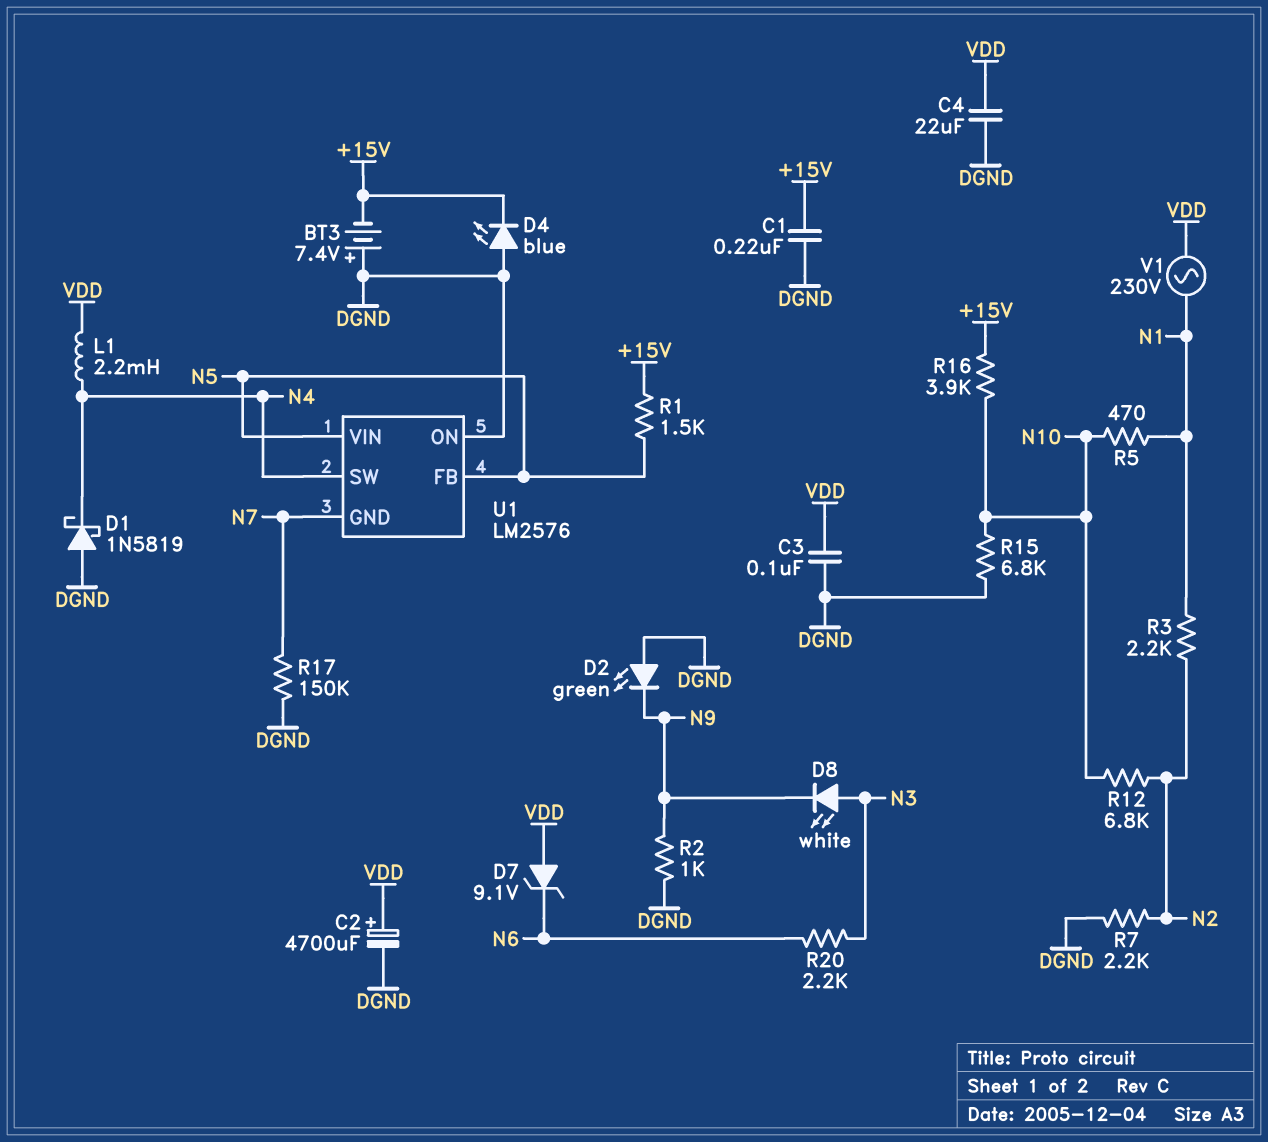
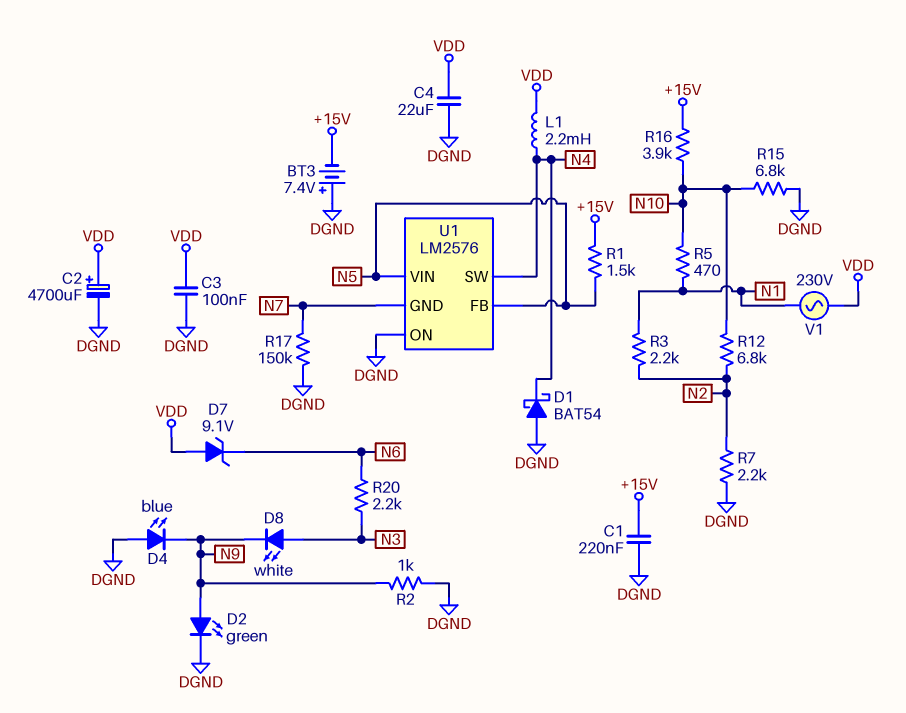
D1: schottky 1N5819 (A DGND, K N4) -> schottky BAT54 (A DGND, K N4)
D2: LED green (A DGND, K N9) -> LED green (A N9, K DGND)
D4: LED blue (A DGND, K +15V) -> LED blue (A DGND, K N9)

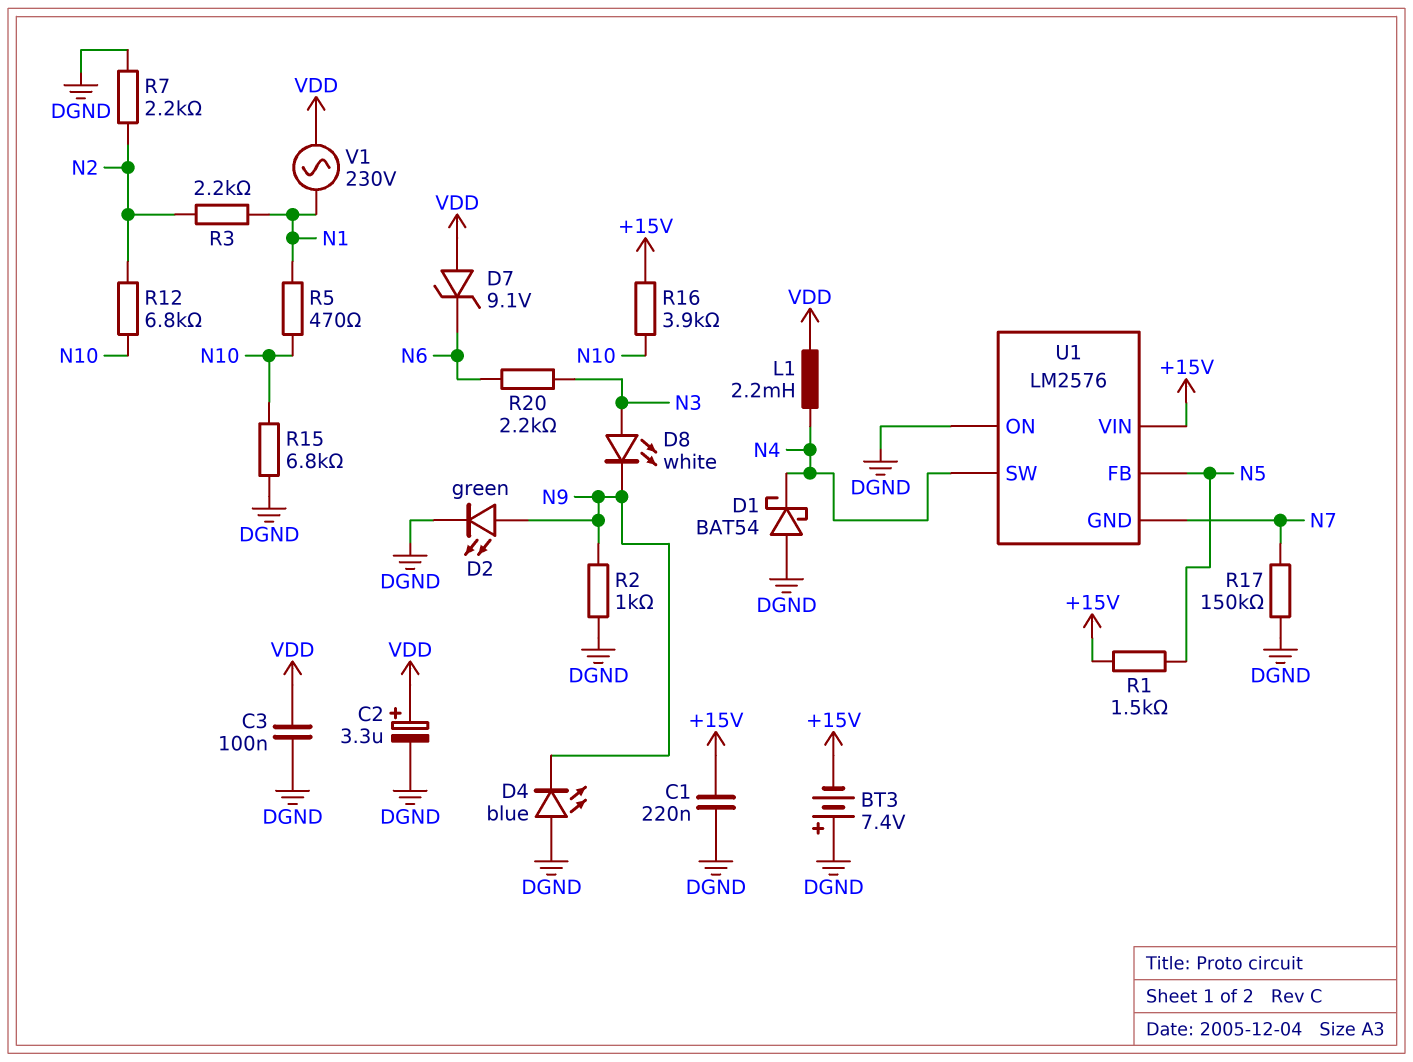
C2: 4700uF (plus VDD, minus DGND) -> 3.3uF (plus VDD, minus DGND)
C4: 22uF (DGND, VDD) -> none
U1 pin VIN: N5 -> +15V

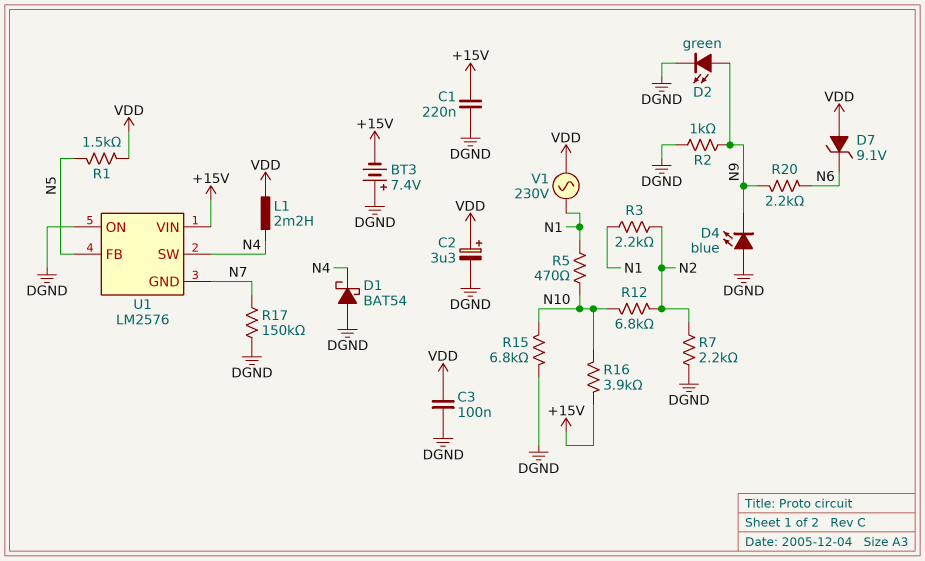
D8: LED white (A N3, K N9) -> none
R1: 1.5k (+15V, N5) -> 1.5k (N5, VDD)
R20: 2.2k (N3, N6) -> 2.2k (N6, N9)

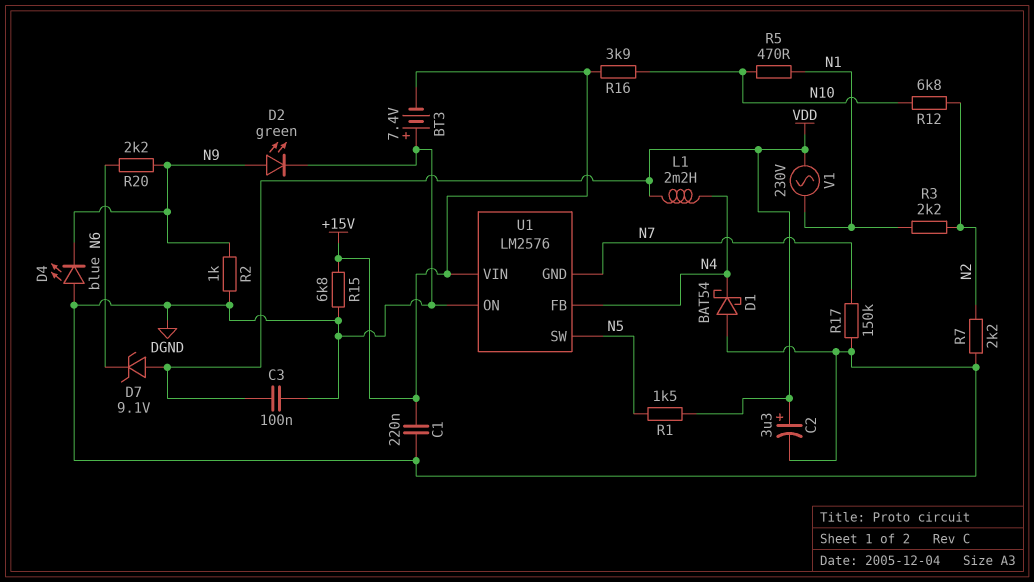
R15: 6.8k (DGND, N10) -> 6.8k (+15V, DGND)
U1 pin FB: N5 -> N4
U1 pin SW: N4 -> N5

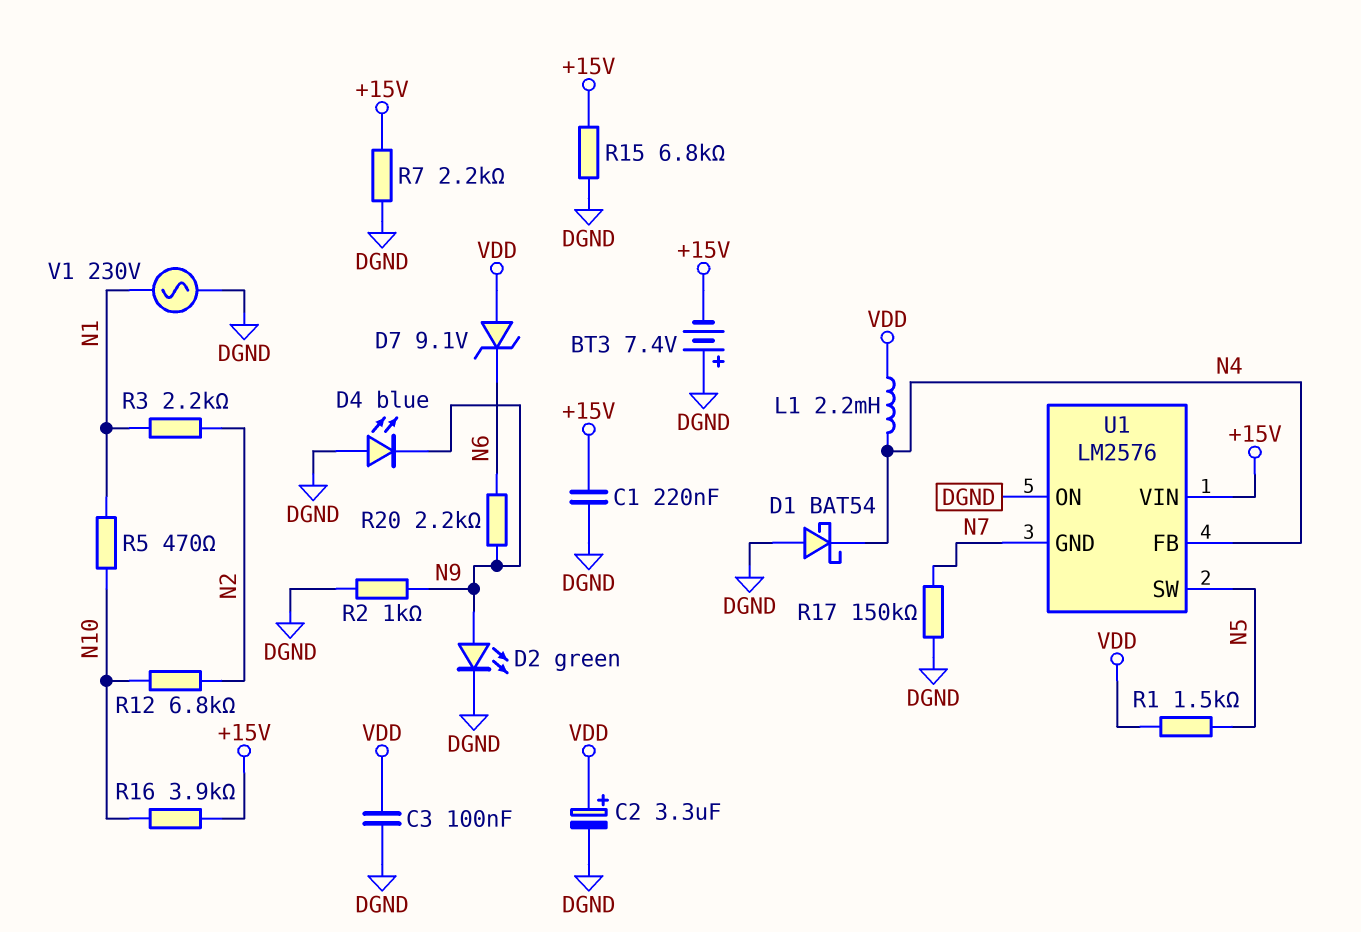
R7: 2.2k (DGND, N2) -> 2.2k (+15V, DGND)
V1: AC 230V (N1, VDD) -> AC 230V (DGND, N1)

